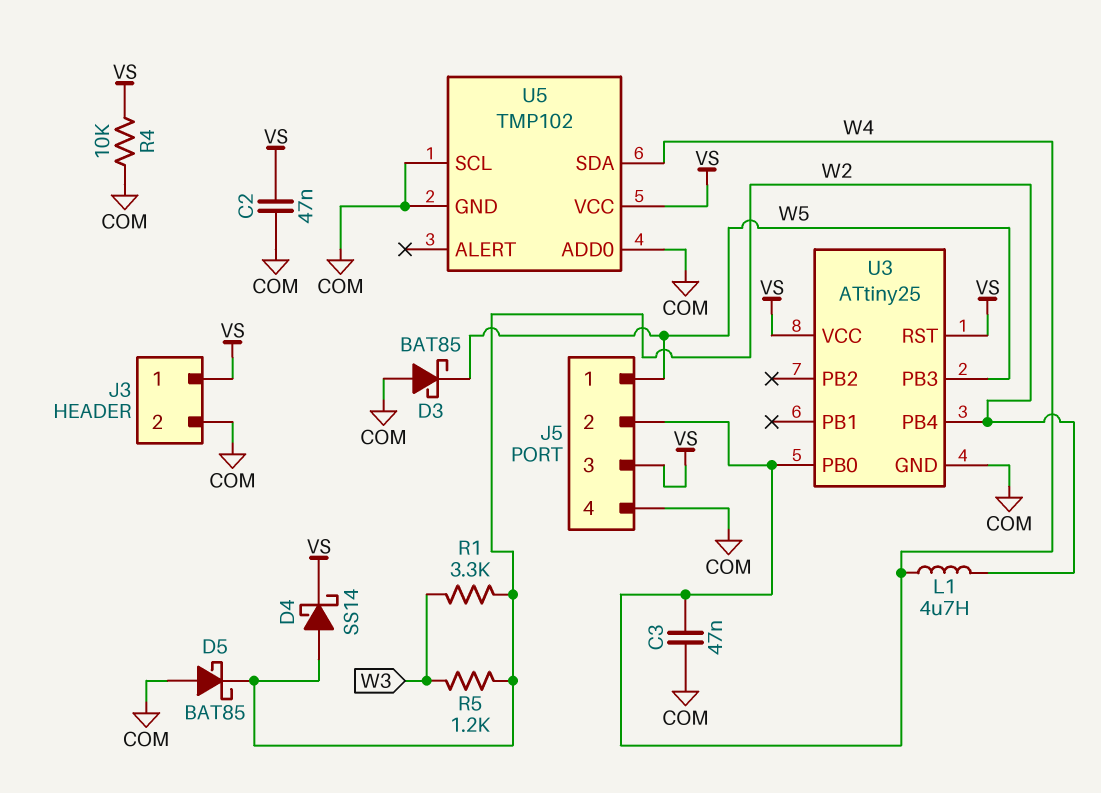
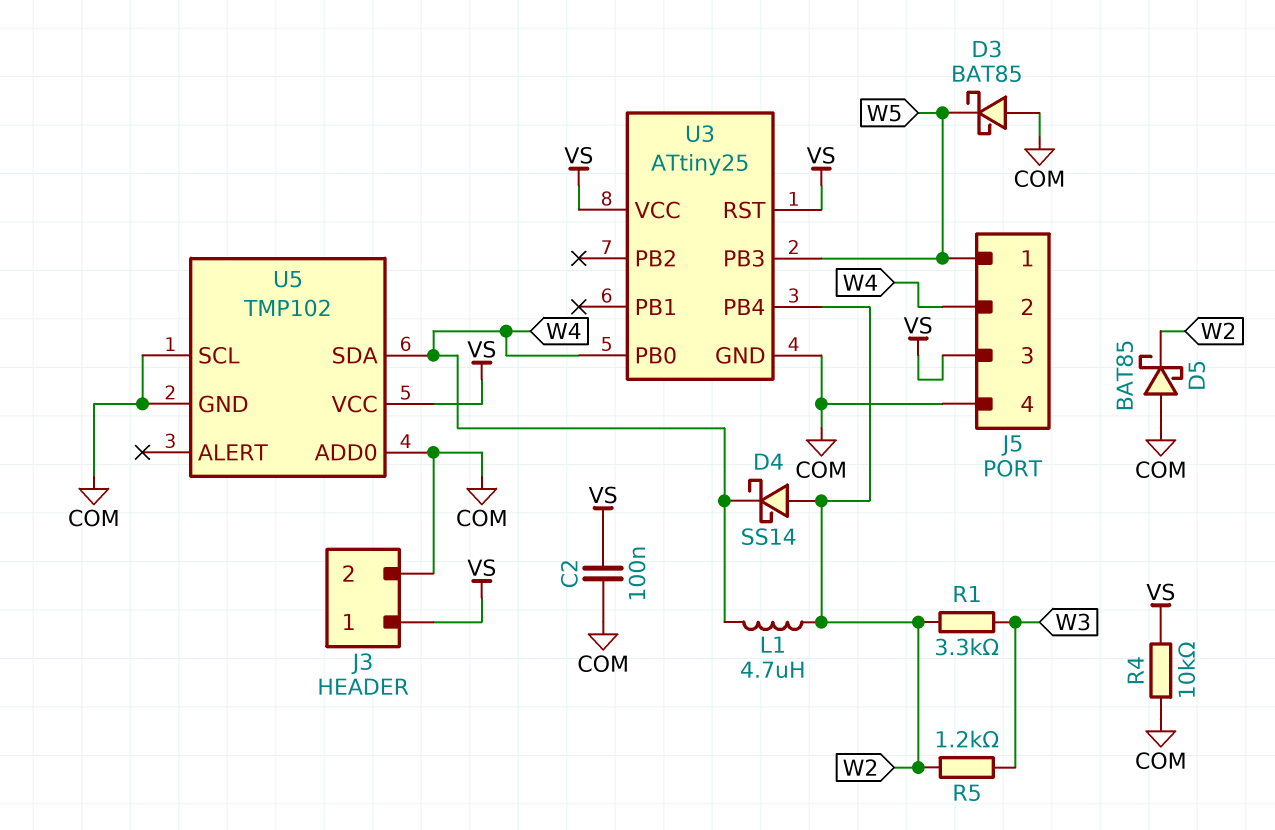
C2: 47nF (COM, VS) -> 100nF (COM, VS)
C3: 47nF (COM, W4) -> none
D4: schottky SS14 (A W2, K VS) -> schottky SS14 (A W2, K W4)

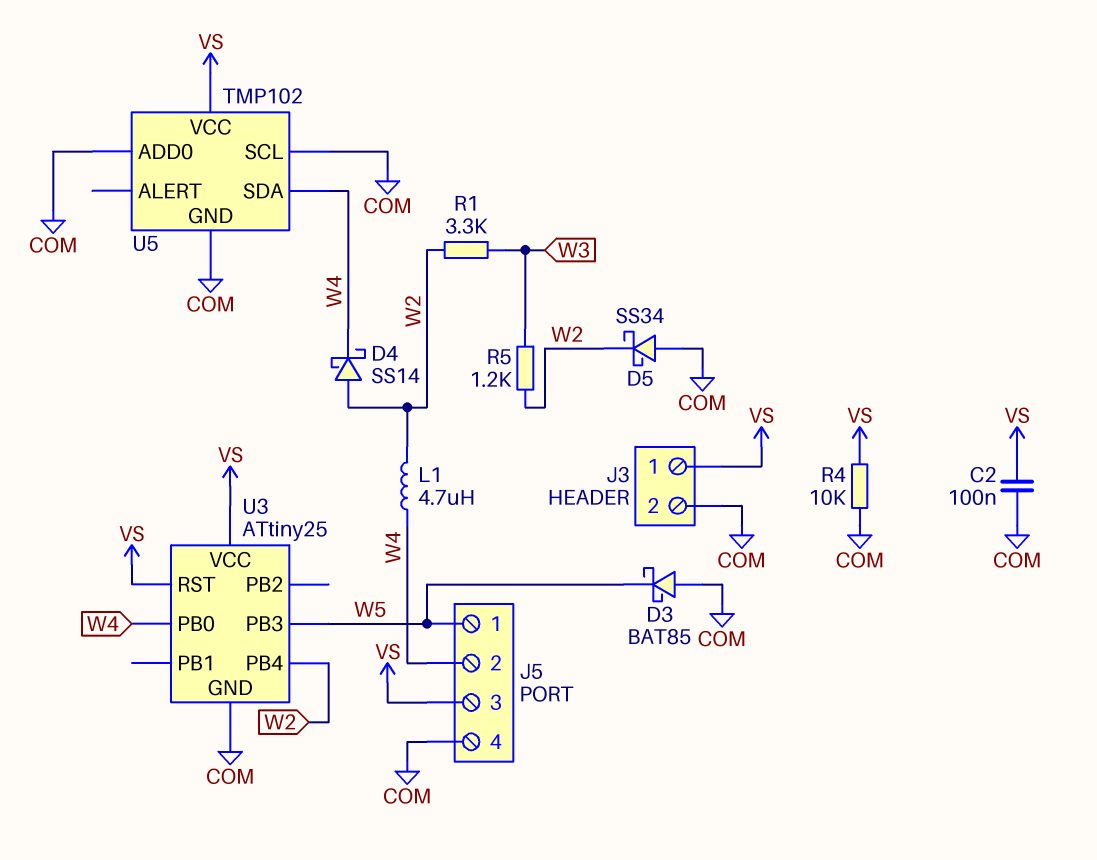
D5: schottky BAT85 (A COM, K W2) -> schottky SS34 (A COM, K W2)

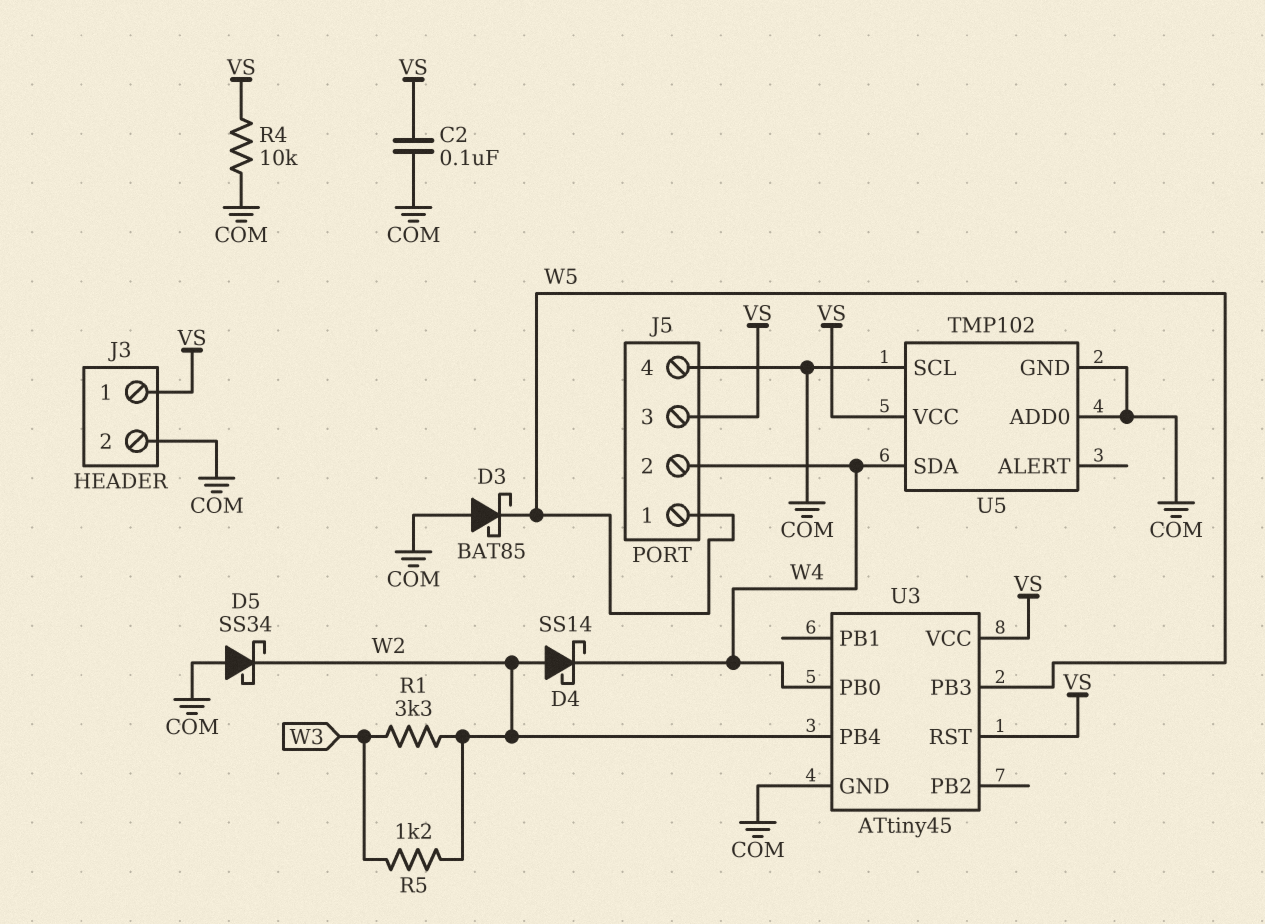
L1: 4.7uH (W2, W4) -> none
U3: ATtiny25 -> ATtiny45

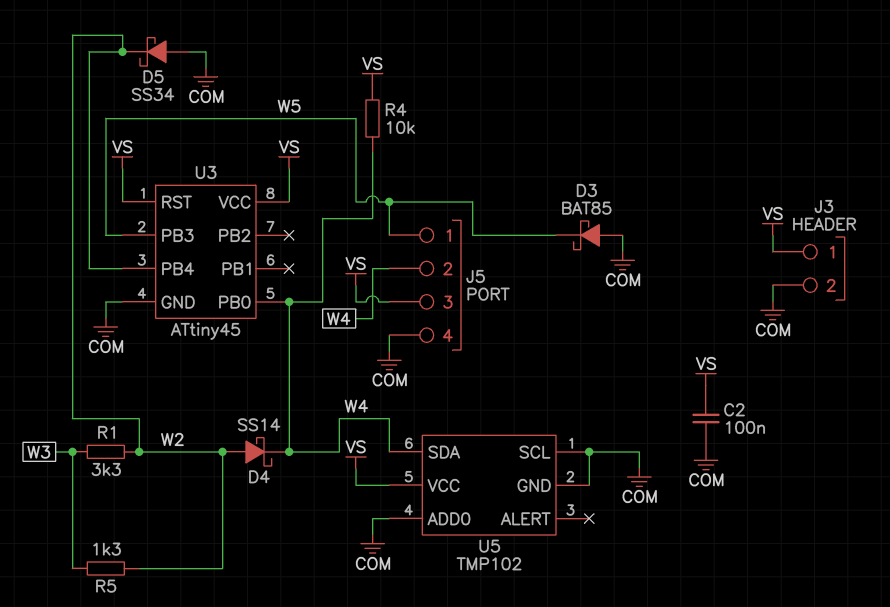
R4: 10k (COM, VS) -> 10k (VS, W4)
R5: 1.2k (W2, W3) -> 1.3k (W2, W3)

